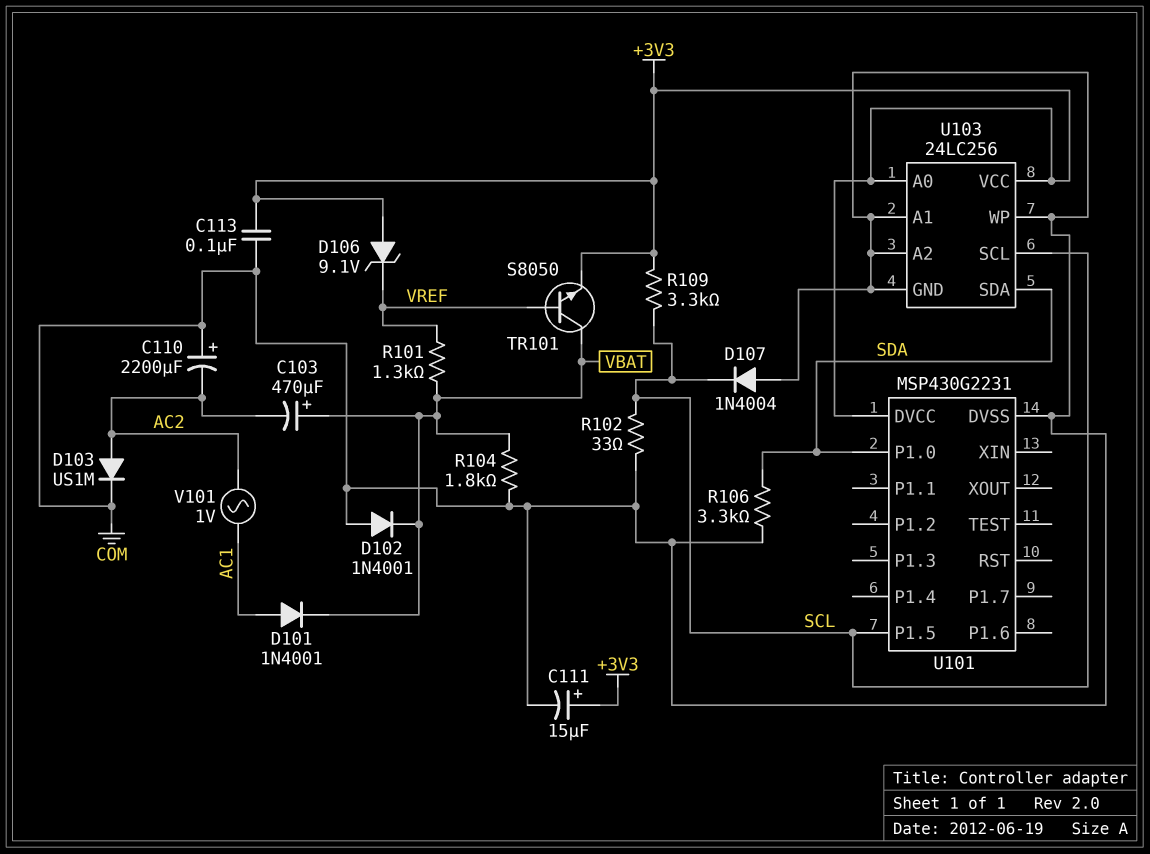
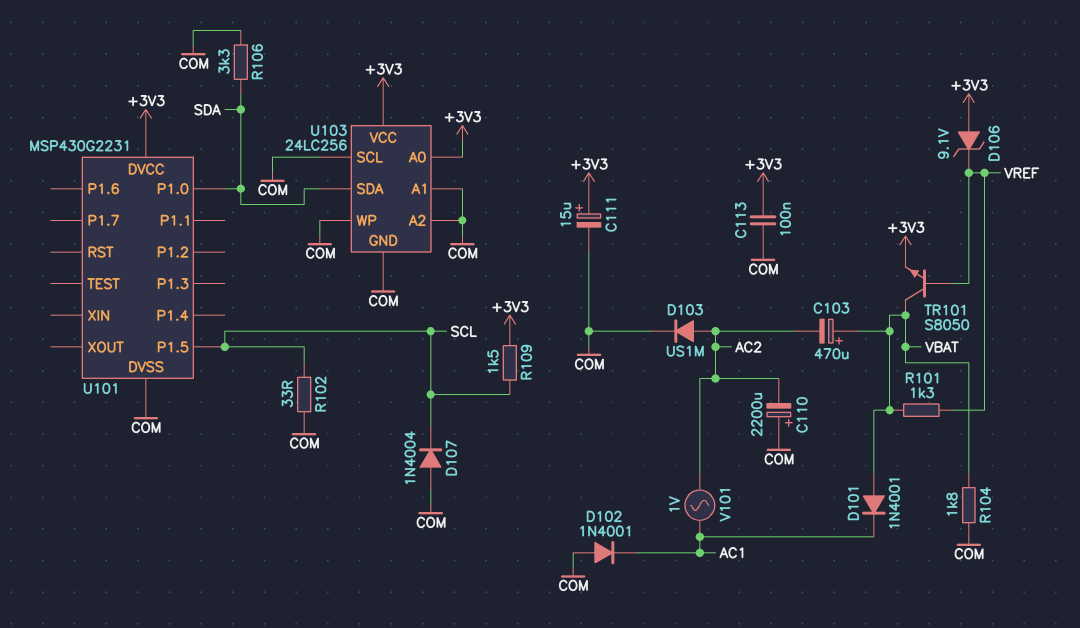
D101: diode 1N4001 (A AC1, K VBAT) -> diode 1N4001 (A VBAT, K AC1)
D102: diode 1N4001 (A COM, K VBAT) -> diode 1N4001 (A COM, K AC1)
R109: 3.3k (+3V3, SCL) -> 1.5k (+3V3, SCL)
U103 pin SCL: SCL -> COM

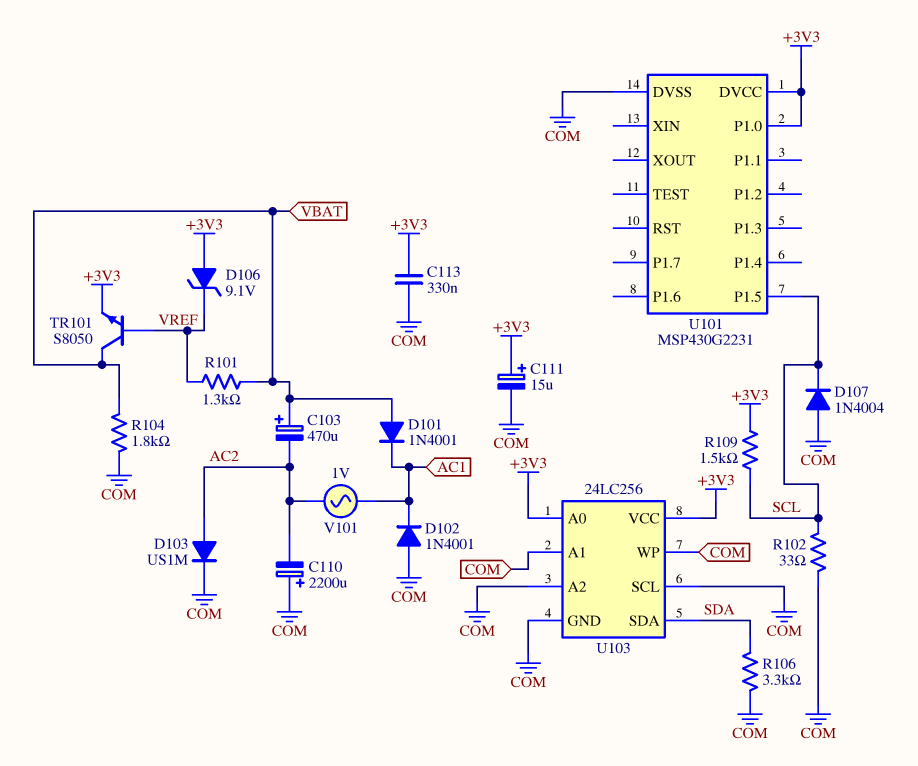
C113: 100nF (+3V3, COM) -> 330nF (+3V3, COM)
U101 pin P1.0: SDA -> +3V3

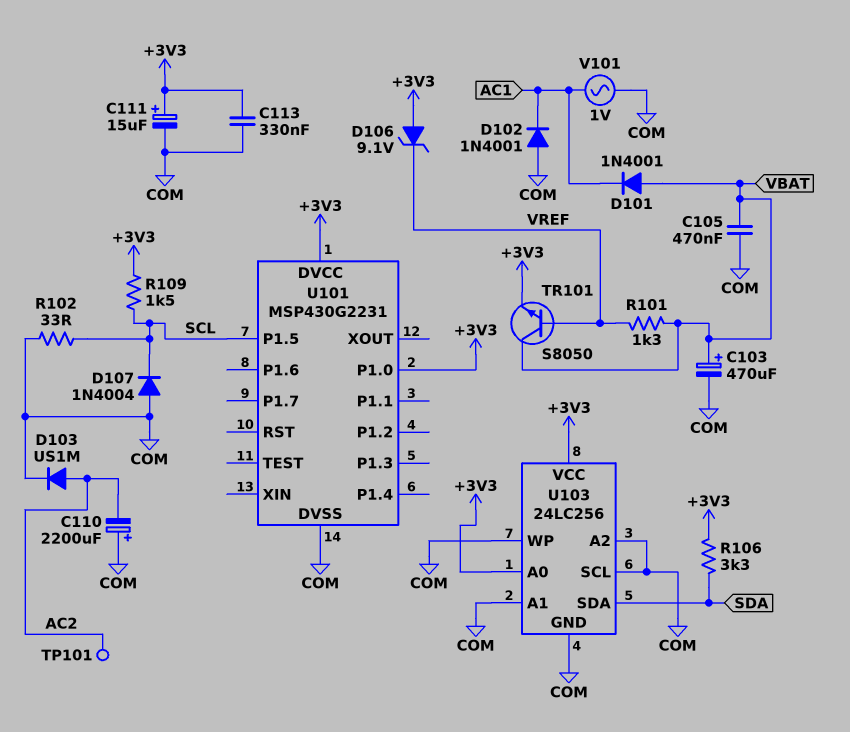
C103: 470uF (plus VBAT, minus AC2) -> 470uF (plus VBAT, minus COM)
C105: none -> 470nF (COM, VBAT)
R104: 1.8k (COM, VBAT) -> none
R106: 3.3k (COM, SDA) -> 3.3k (+3V3, SDA)
TP101: none -> test point (AC2)
V101: AC 1V (AC1, AC2) -> AC 1V (AC1, COM)

